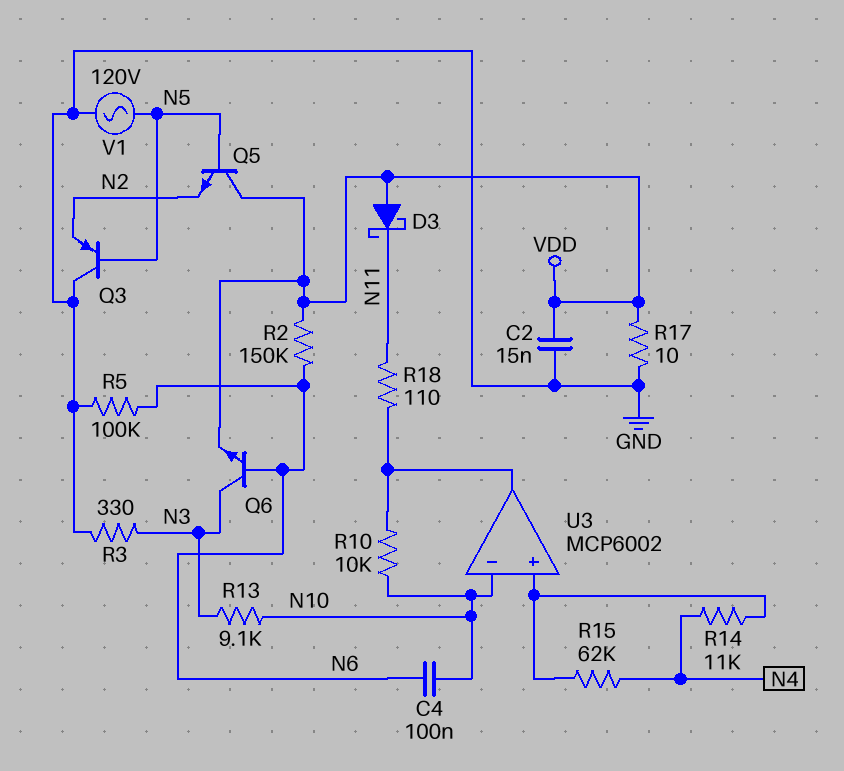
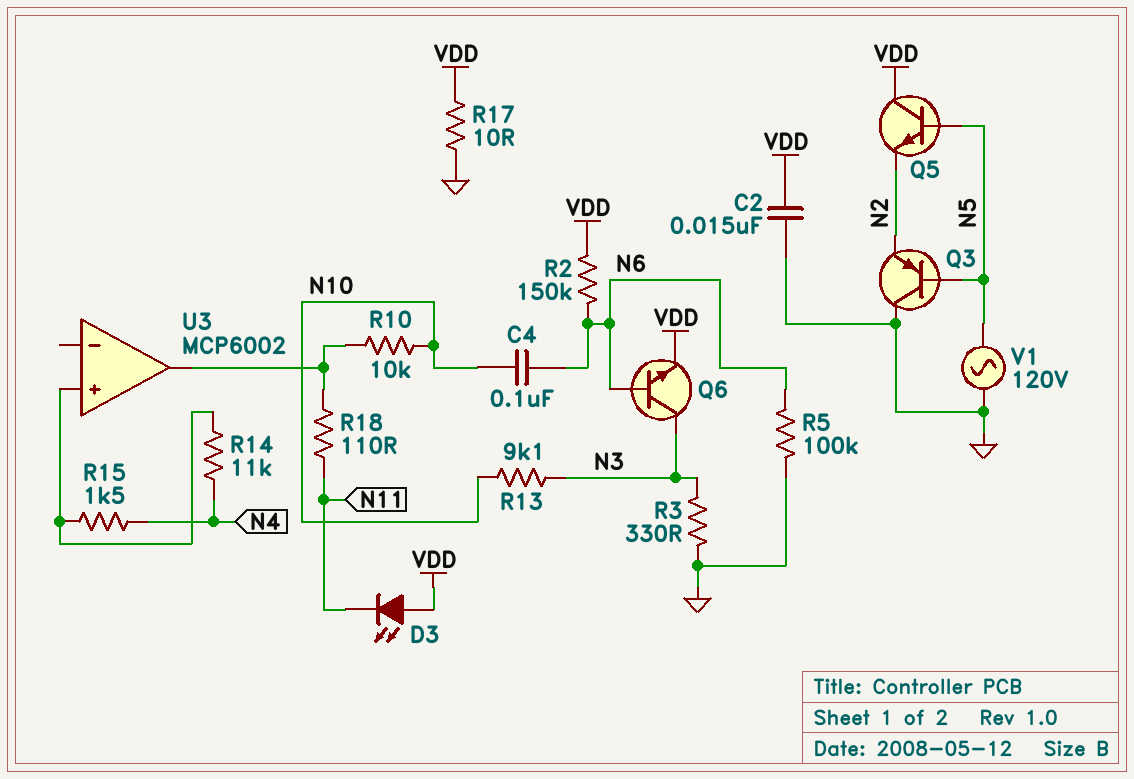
D3: schottky (A VDD, K N11) -> LED (A VDD, K N11)
R15: 62k (N4, U3/in+) -> 1.5k (N4, U3/in+)
U3 pin in-: N10 -> none

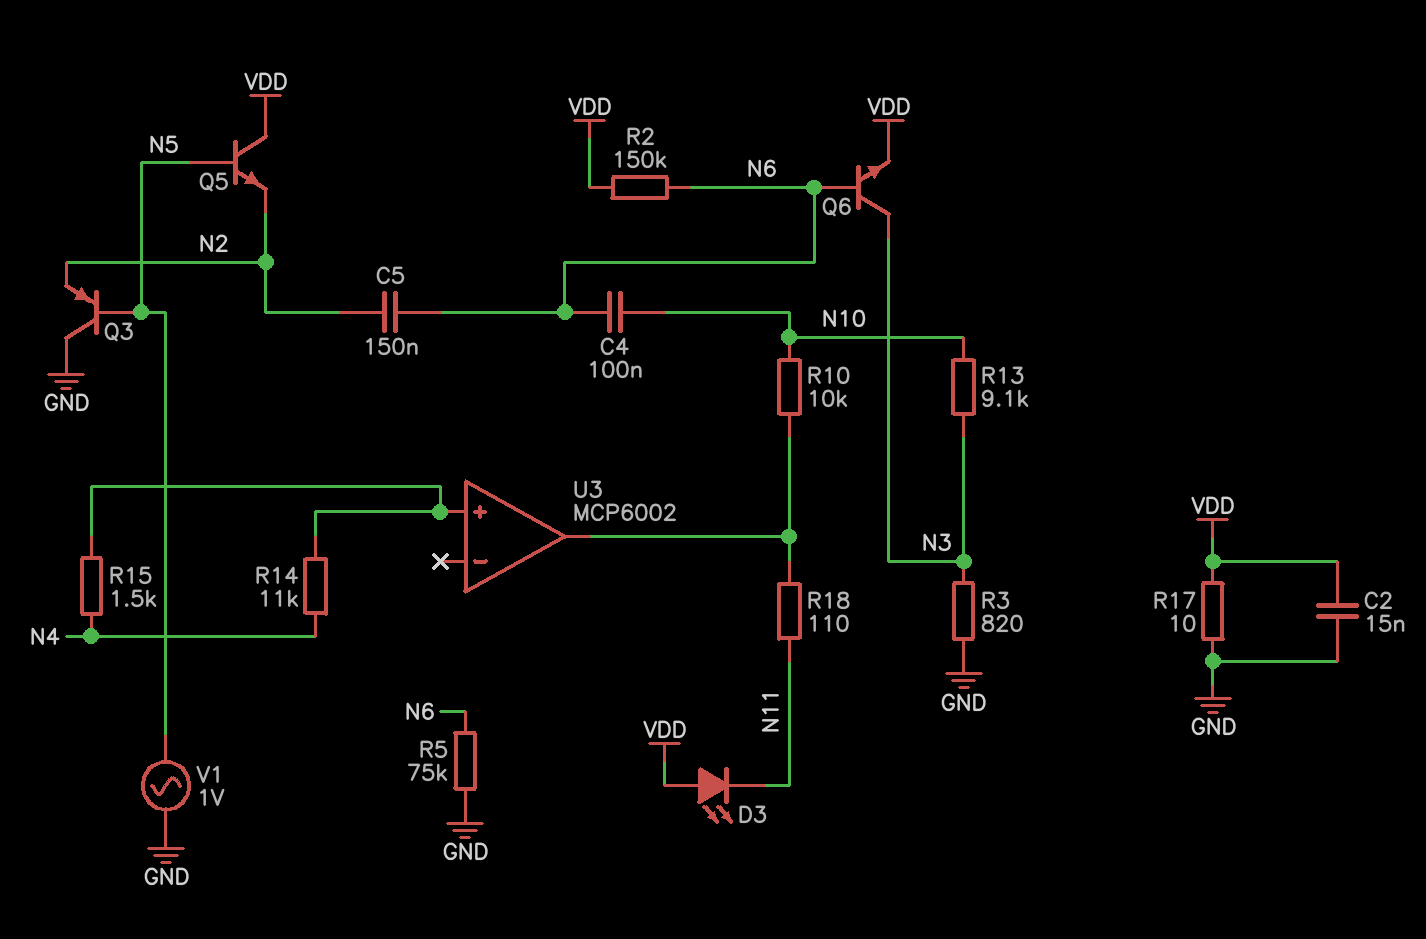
C5: none -> 150nF (N2, N6)
R3: 330 (GND, N3) -> 820 (GND, N3)
R5: 100k (GND, N6) -> 75k (GND, N6)
V1: AC 120V (GND, N5) -> AC 1V (GND, N5)

